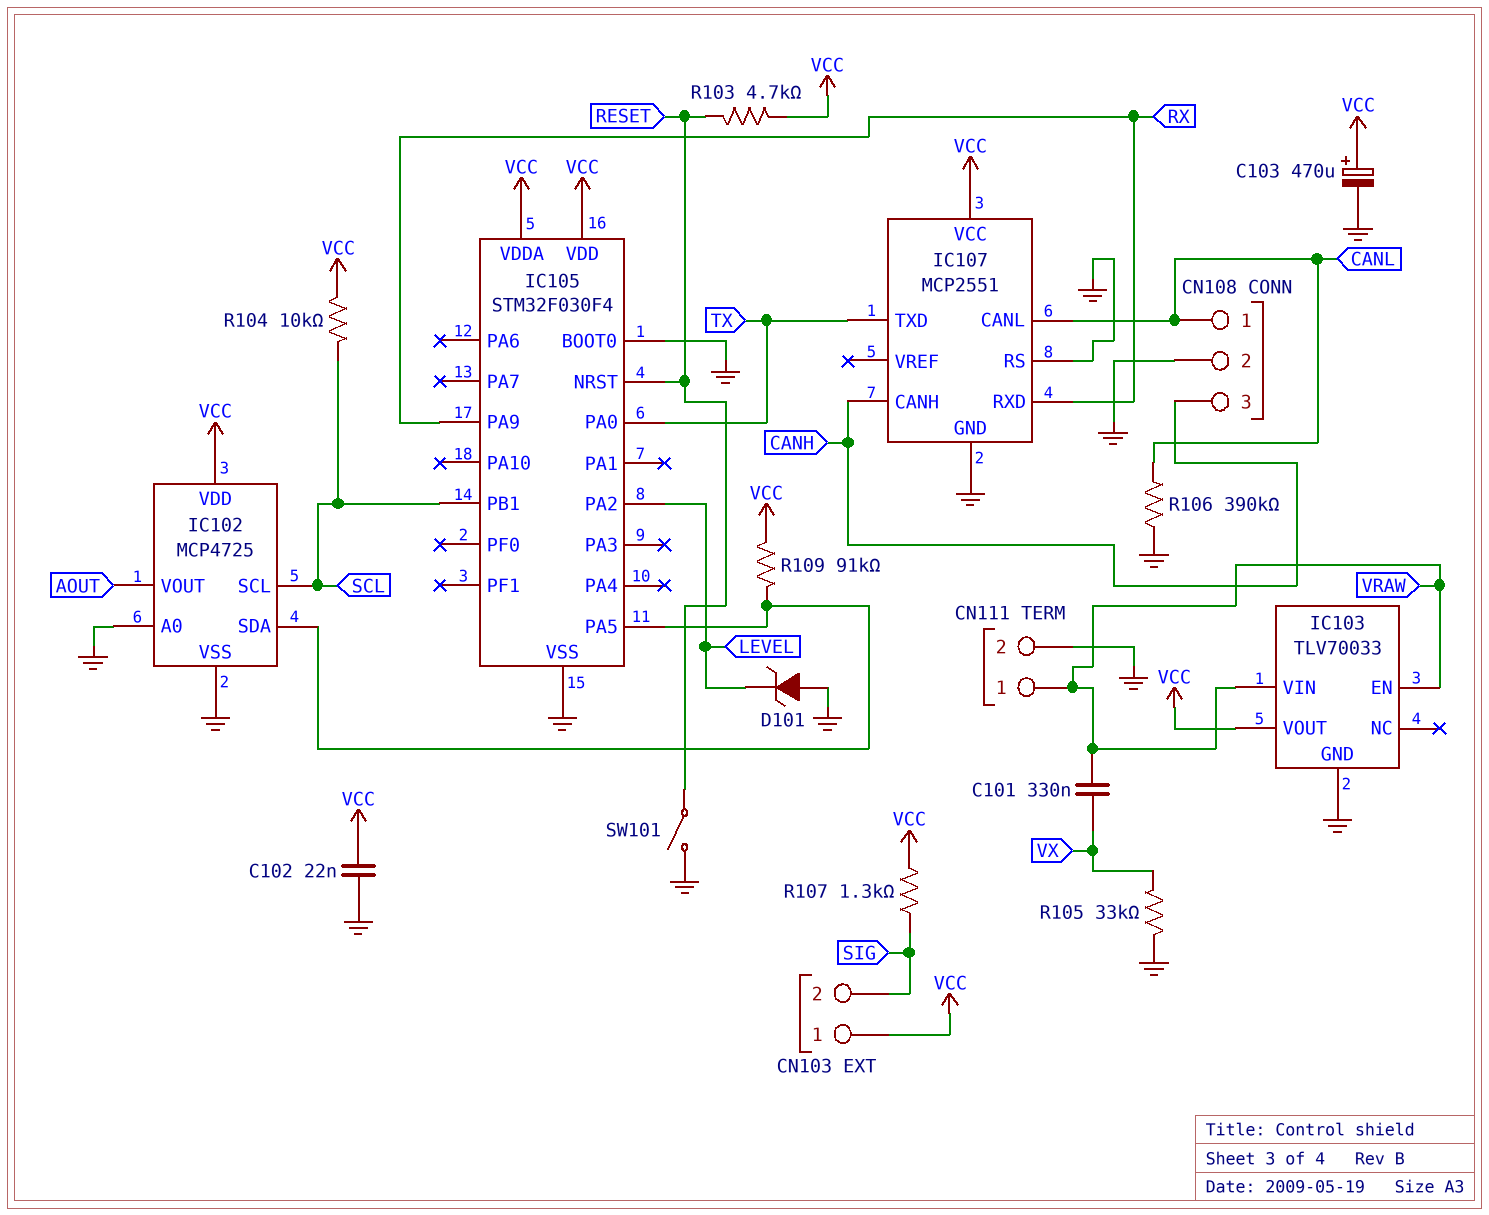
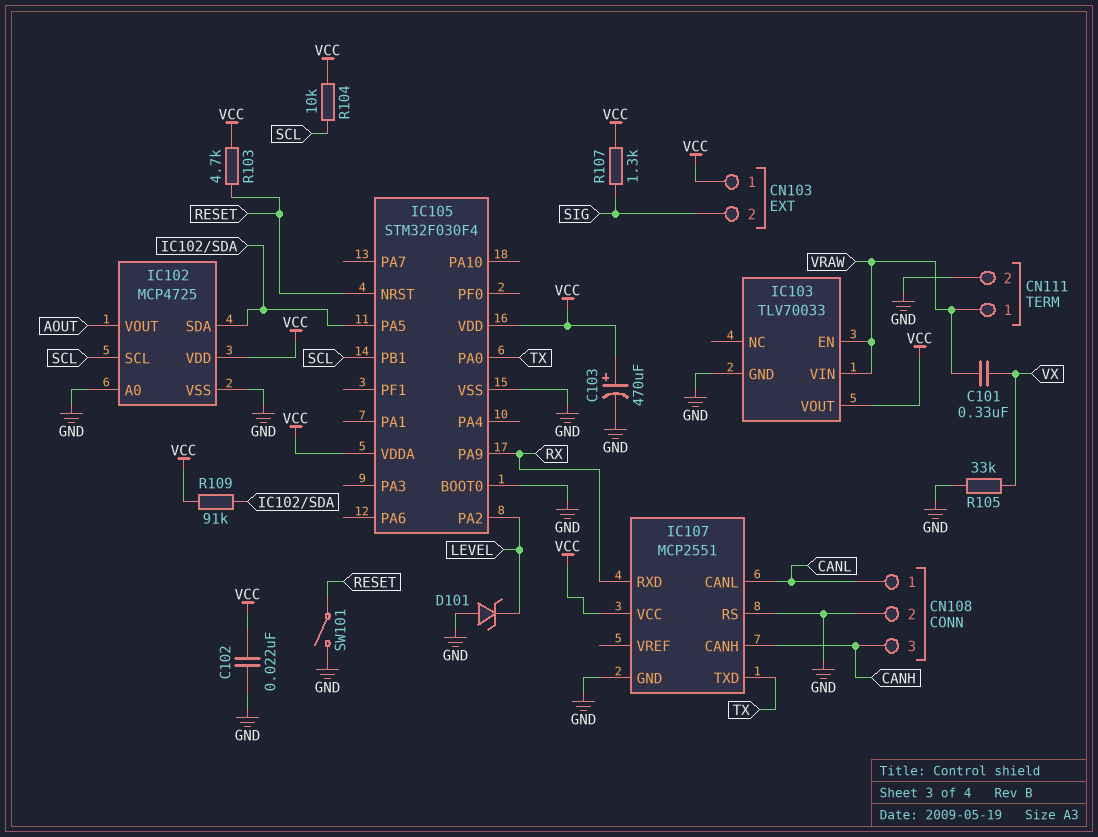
R106: 390k (CANL, GND) -> none

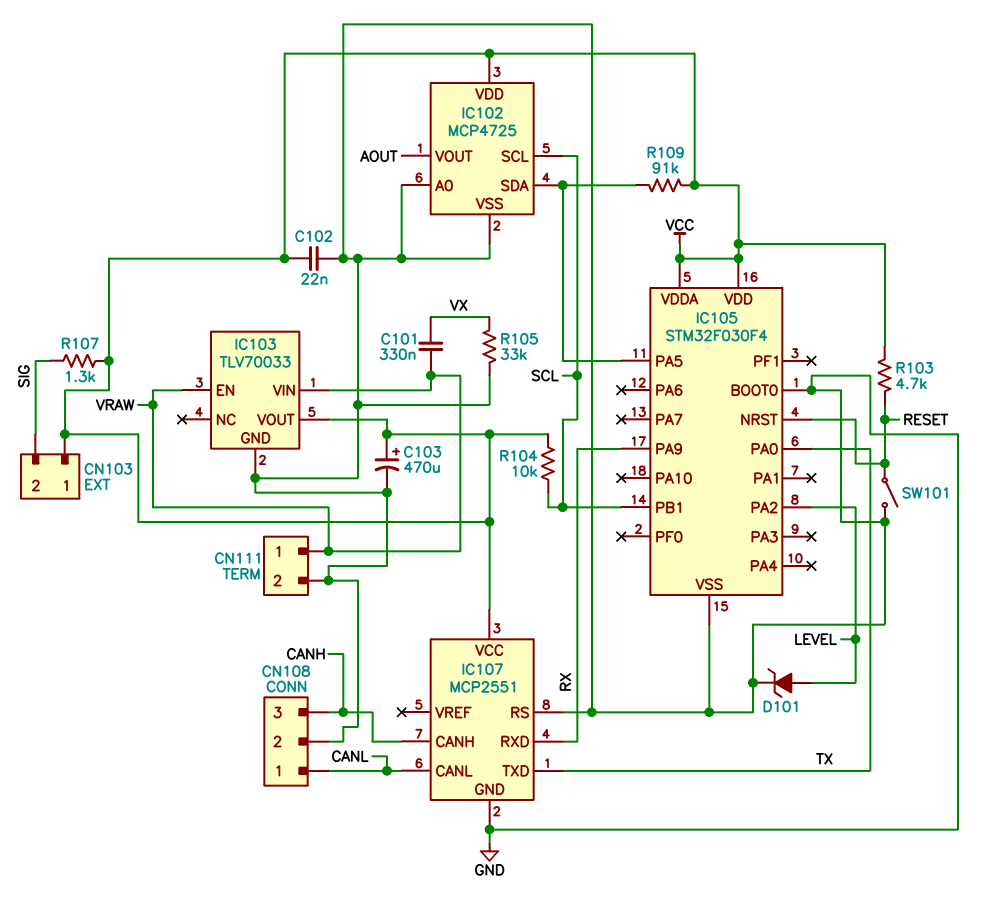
D101: zener (A GND, K LEVEL) -> zener (A LEVEL, K GND)

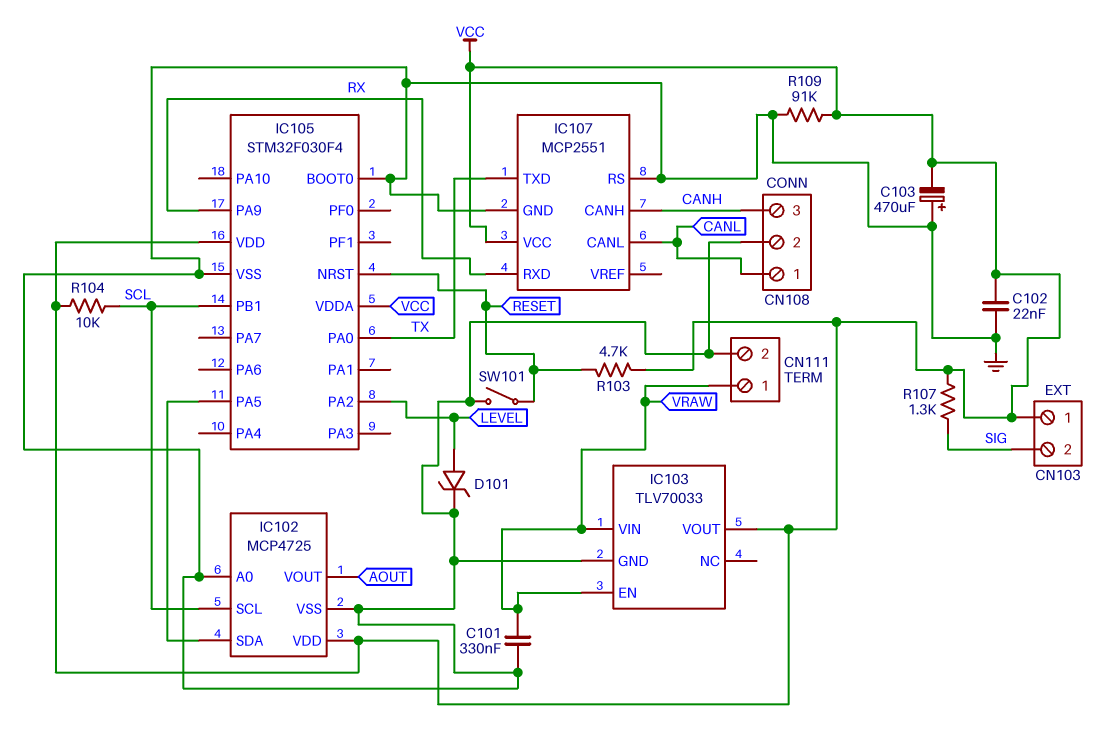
C101: 330nF (VRAW, VX) -> 330nF (GND, VRAW)
C103: 470uF (plus VCC, minus GND) -> 470uF (plus GND, minus VCC)
R105: 33k (GND, VX) -> none
R109: 91k (IC102/SDA, VCC) -> 91k (GND, VCC)

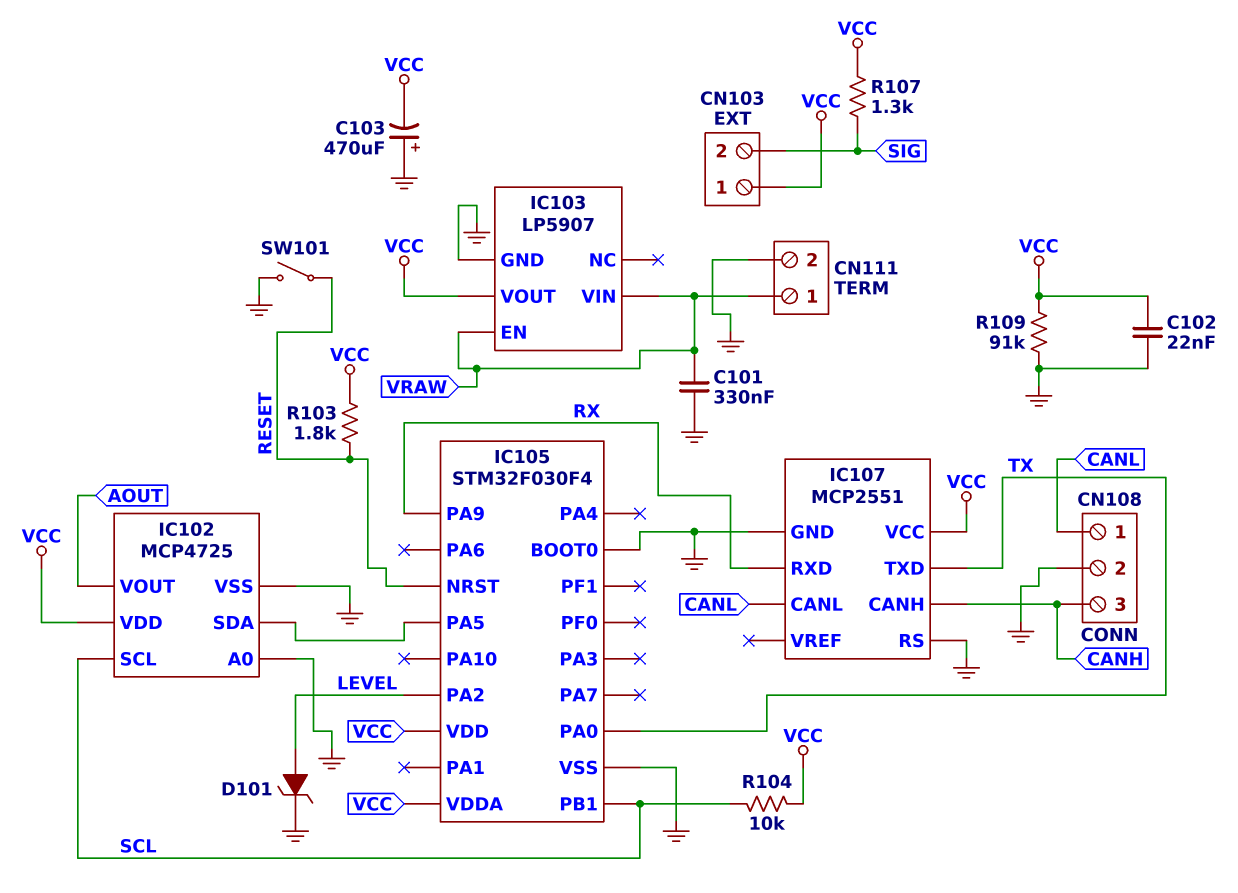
IC103: TLV70033 -> LP5907
R103: 4.7k (RESET, VCC) -> 1.8k (RESET, VCC)

